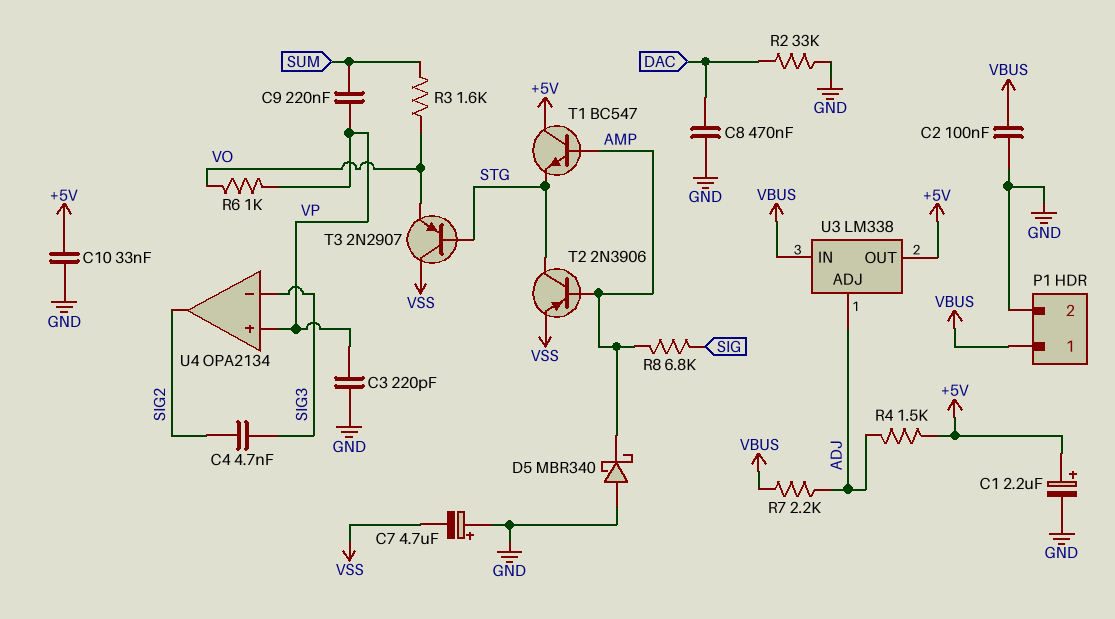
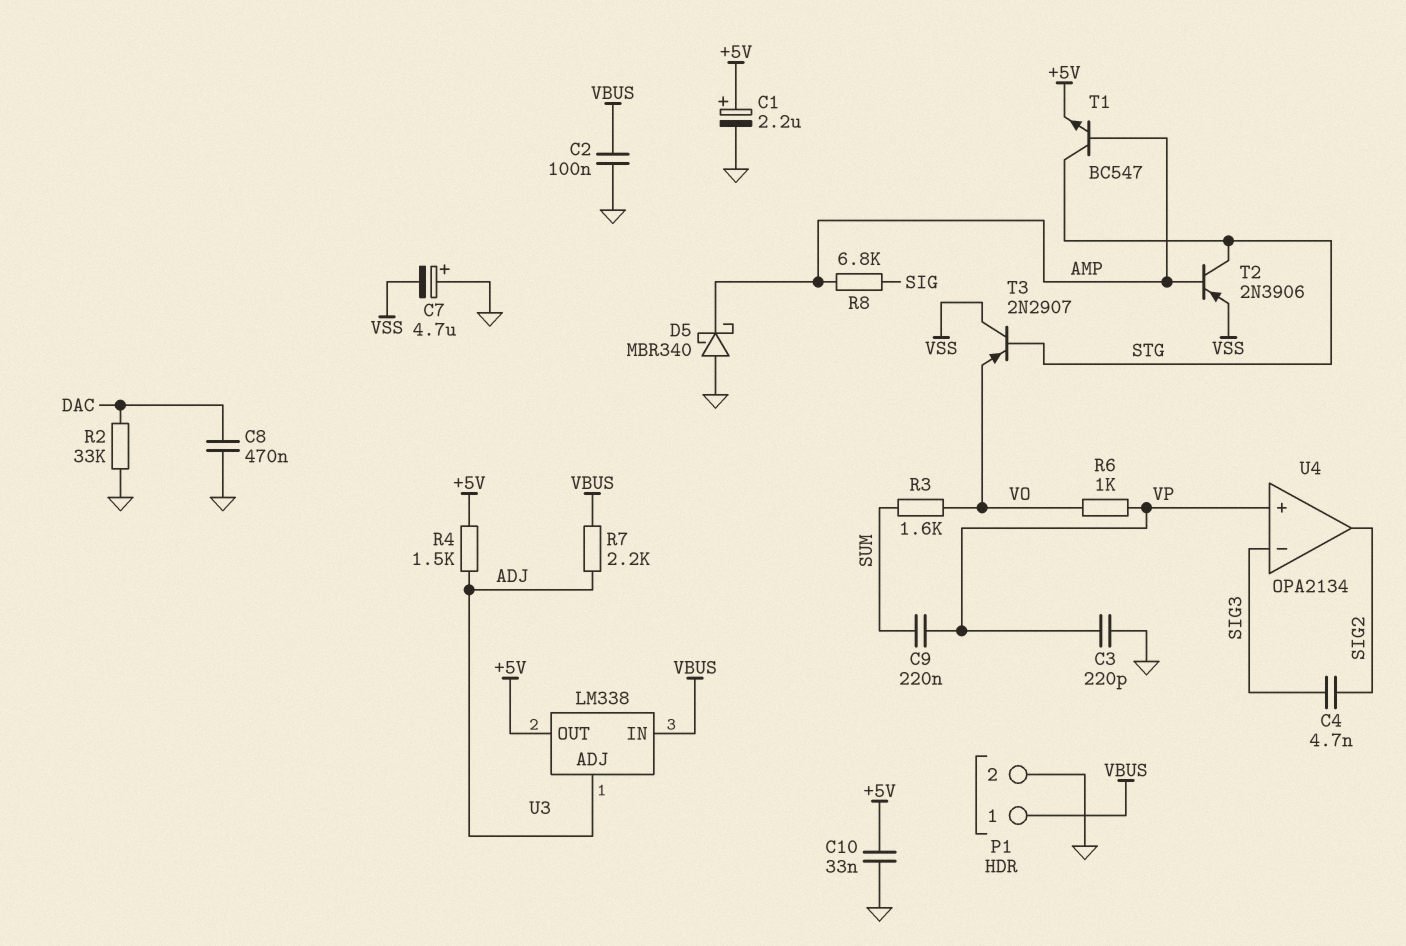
T1: NPN BC547 (B AMP, C +5V, E STG) -> NPN BC547 (B AMP, C STG, E +5V)

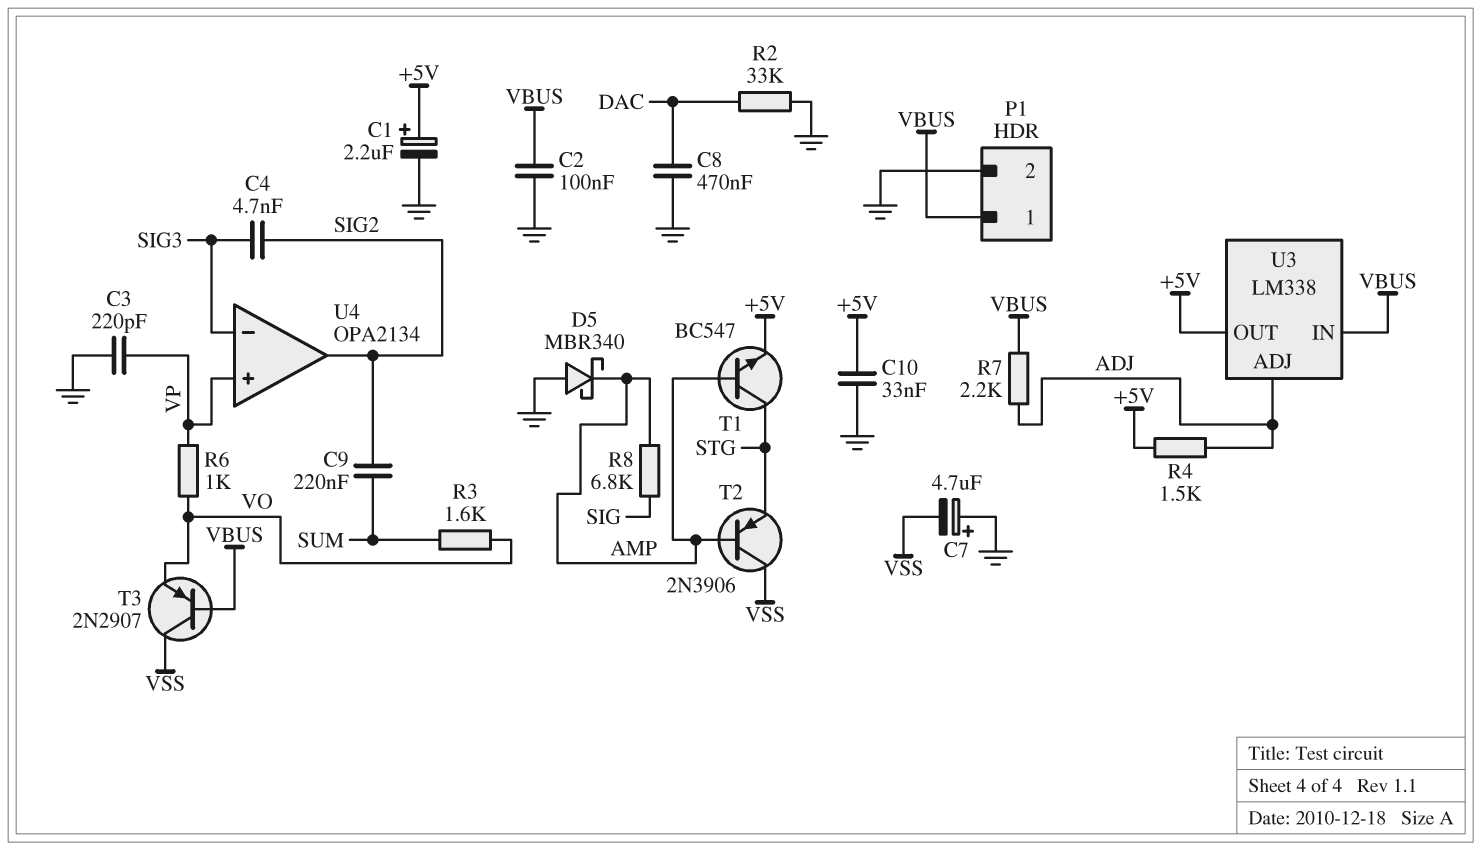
C9: 220nF (SUM, VP) -> 220nF (SIG2, SUM)
T2: PNP 2N3906 (B AMP, C STG, E VSS) -> PNP 2N3906 (B AMP, C VSS, E STG)
T3: PNP 2N2907 (B STG, C VSS, E VO) -> PNP 2N2907 (B VBUS, C VSS, E VO)

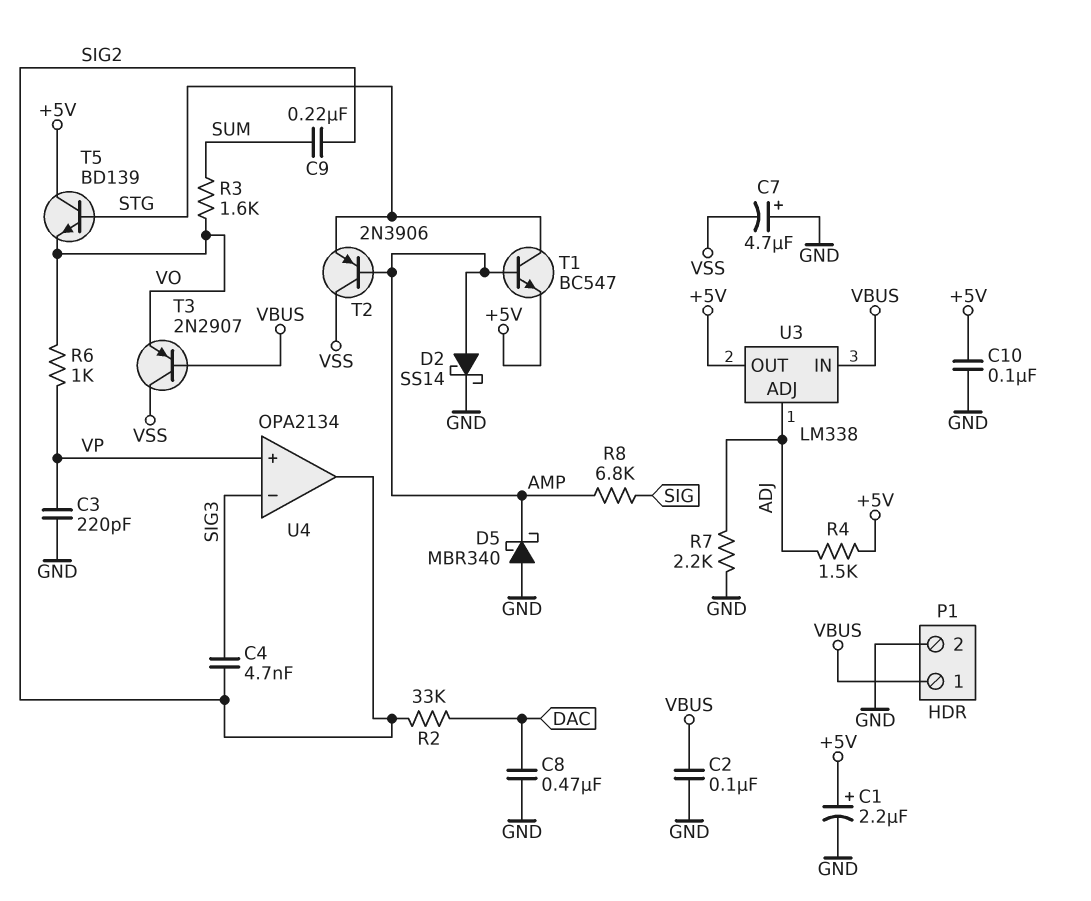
C10: 33nF (+5V, GND) -> 100nF (+5V, GND)
D2: none -> schottky SS14 (A AMP, K GND)
R2: 33k (DAC, GND) -> 33k (DAC, SIG2)
R7: 2.2k (ADJ, VBUS) -> 2.2k (ADJ, GND)
T5: none -> NPN BD139 (B STG, C +5V, E VO)

